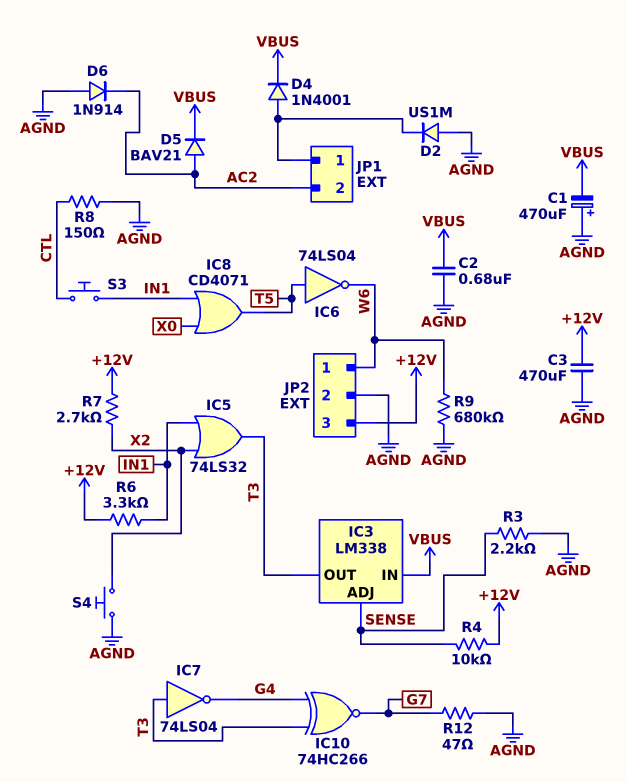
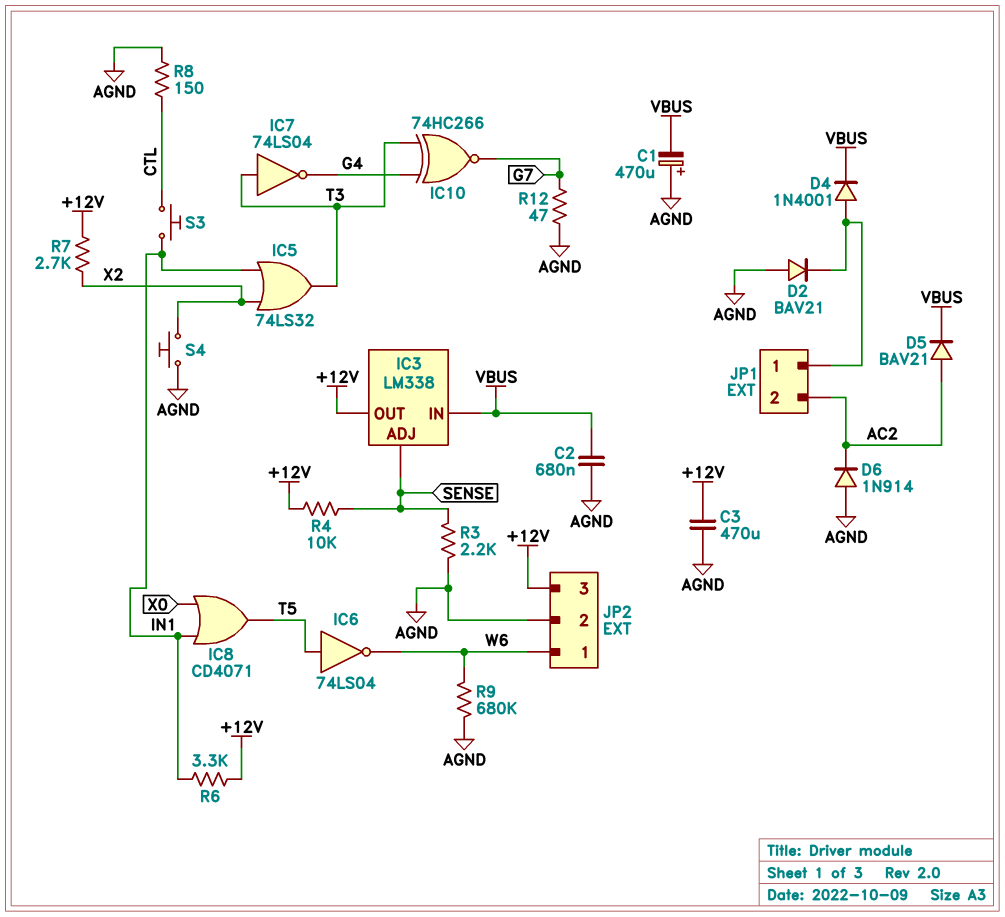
D2: diode US1M (A AGND, K JP1/1) -> diode BAV21 (A AGND, K JP1/1)
IC3 pin OUT: T3 -> +12V

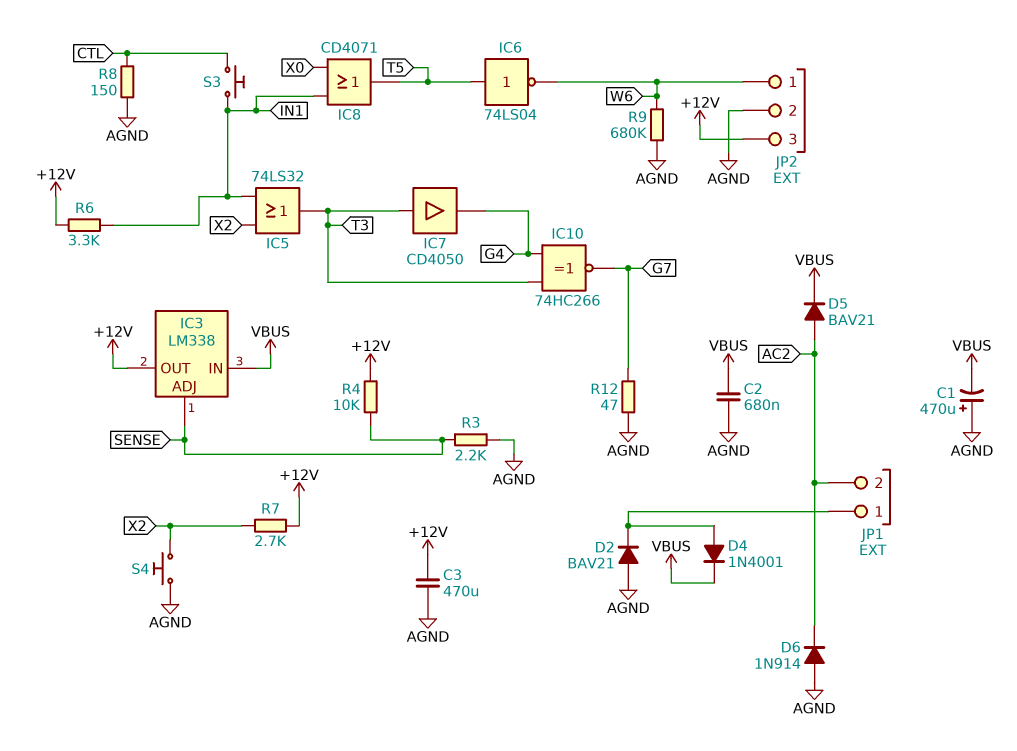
IC7: NOT 74LS04 (in T3, out G4) -> buffer CD4050 (in T3, out G4)

